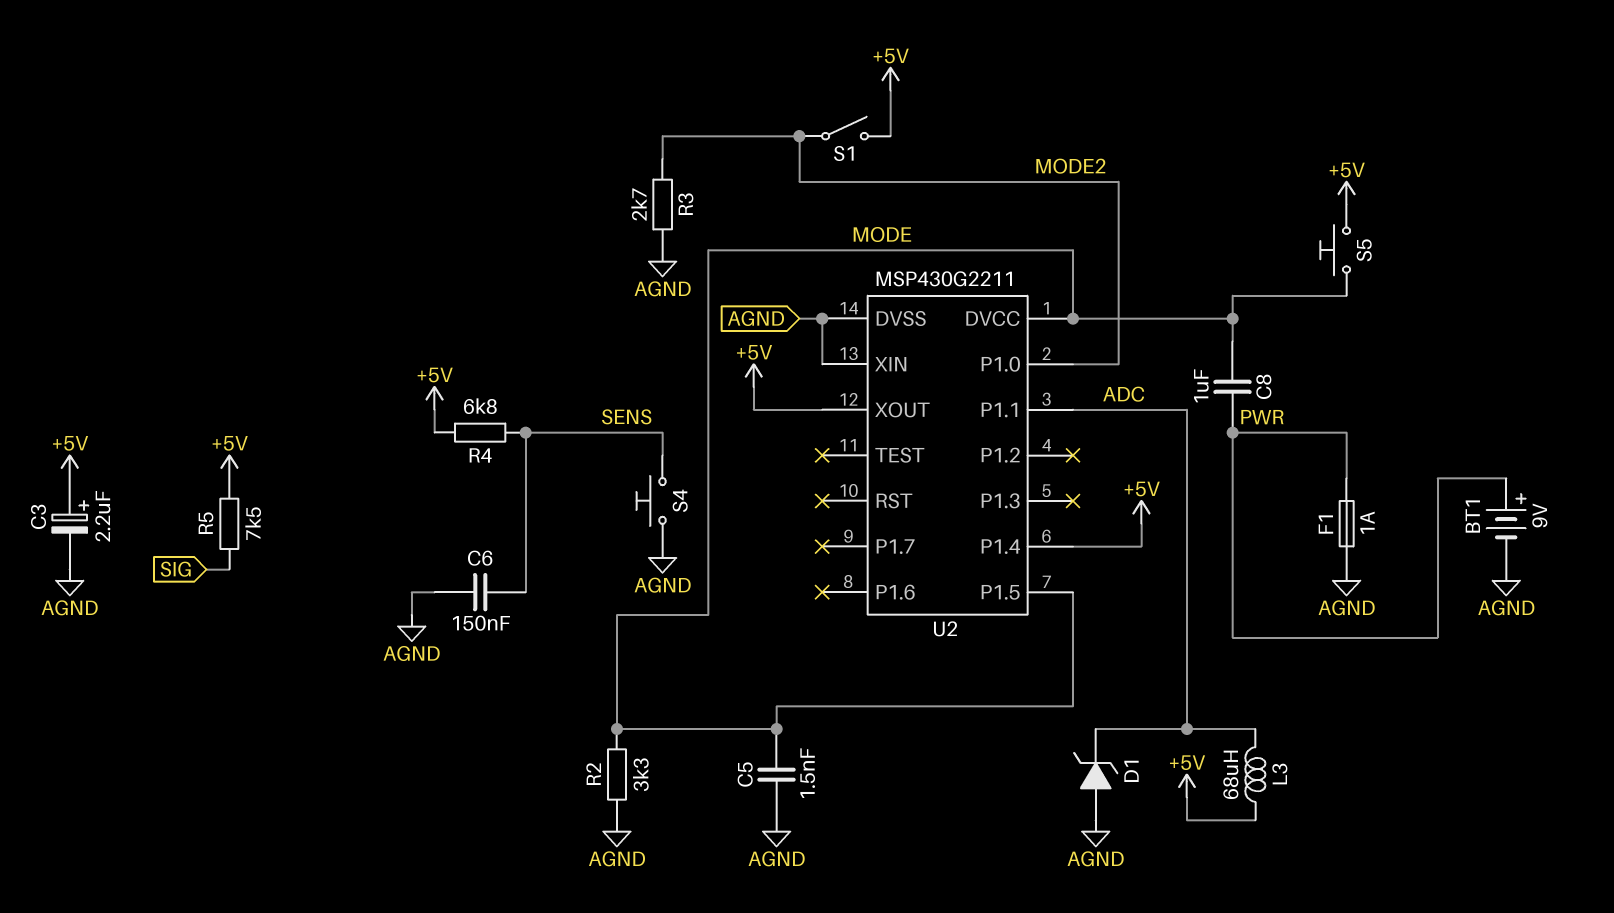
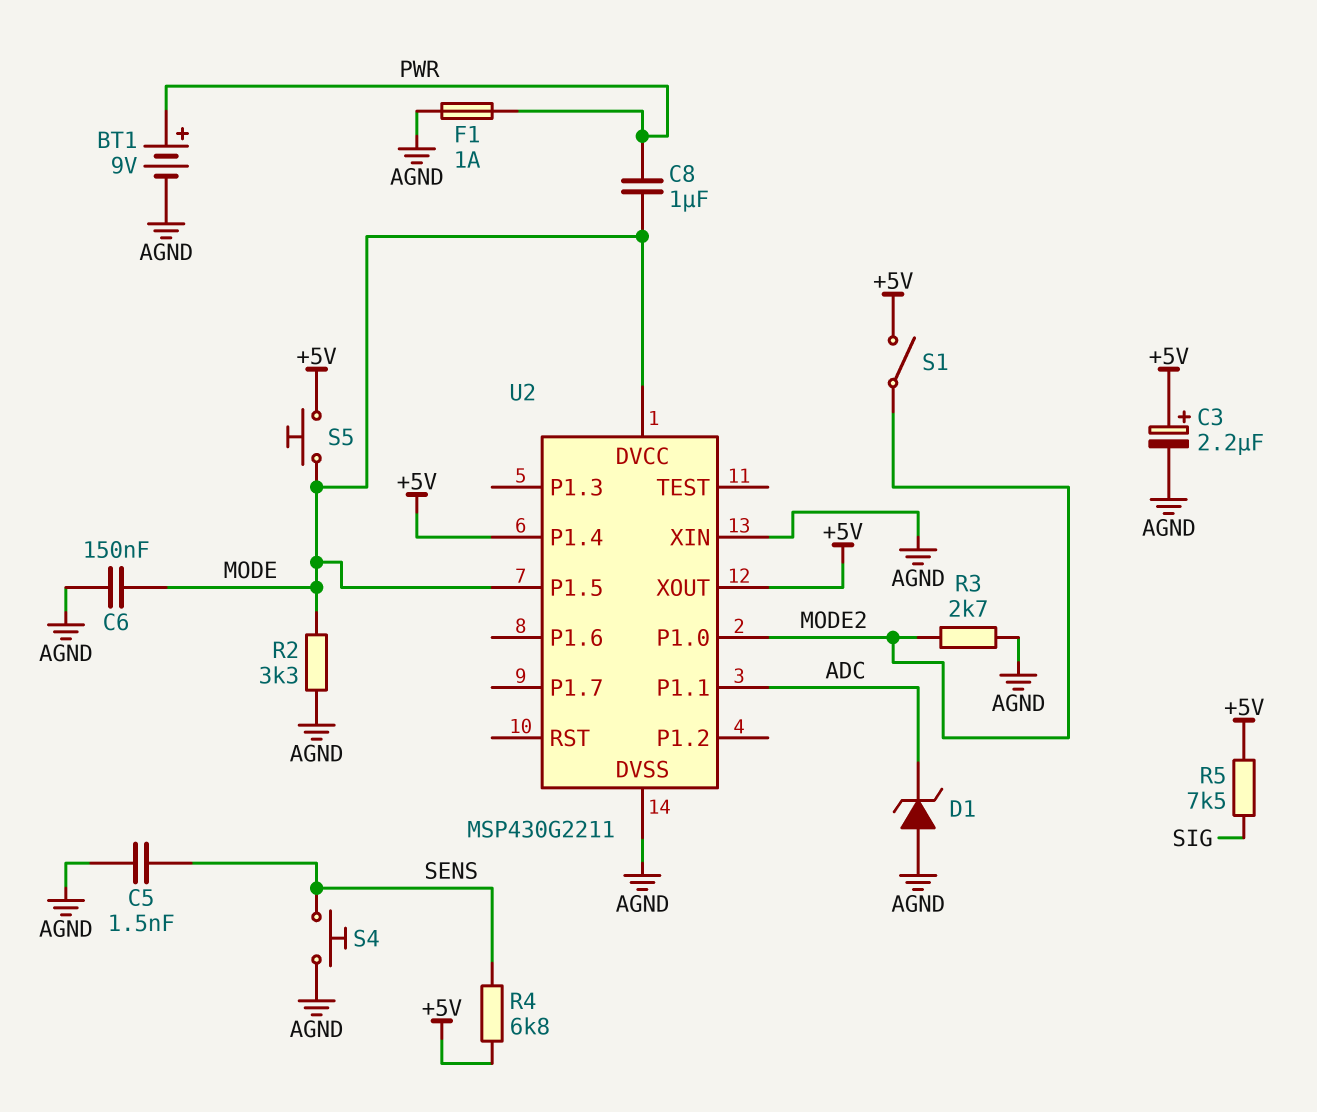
C5: 1.5nF (AGND, MODE) -> 1.5nF (AGND, SENS)
C6: 150nF (AGND, SENS) -> 150nF (AGND, MODE)
L3: 68uH (+5V, ADC) -> none

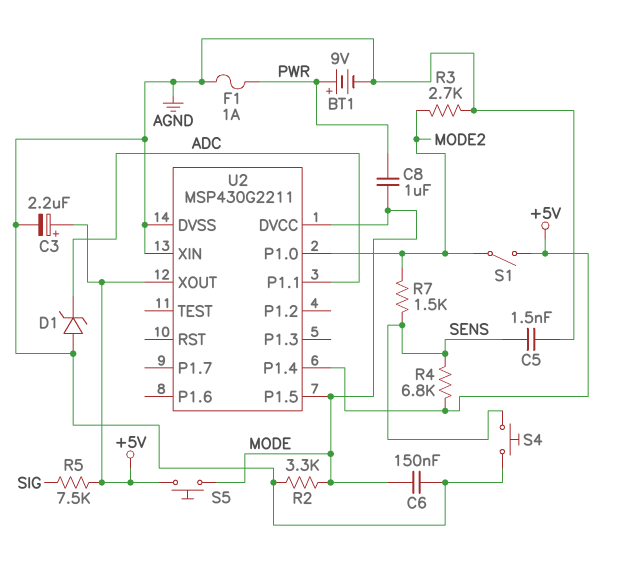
R7: none -> 1.5k (MODE2, SENS)

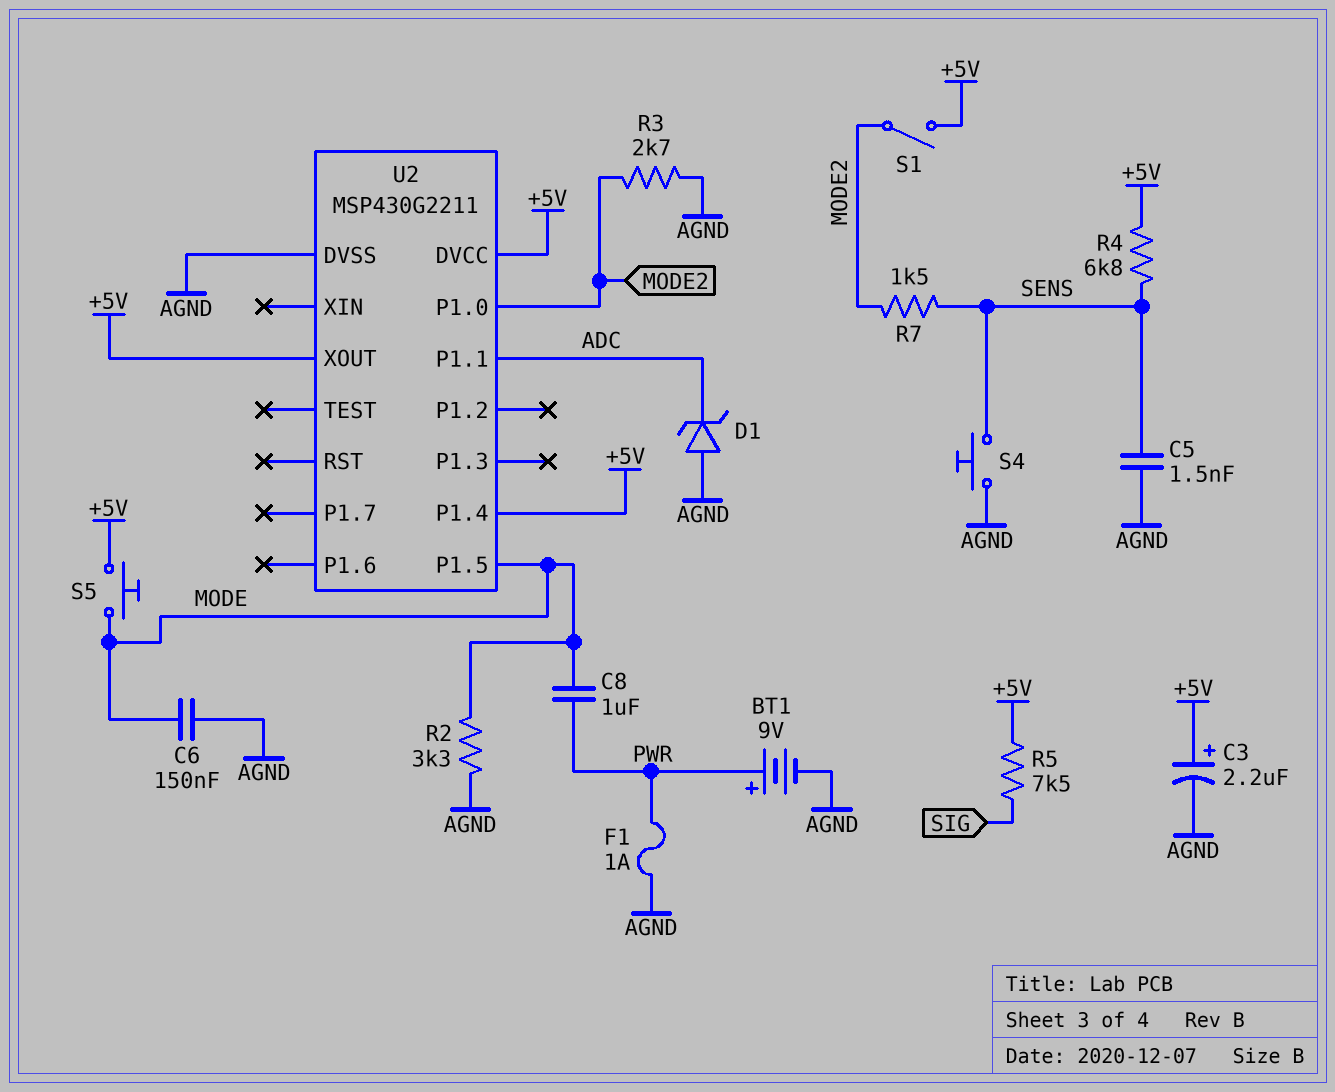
U2 pin DVCC: MODE -> +5V
U2 pin XIN: AGND -> none

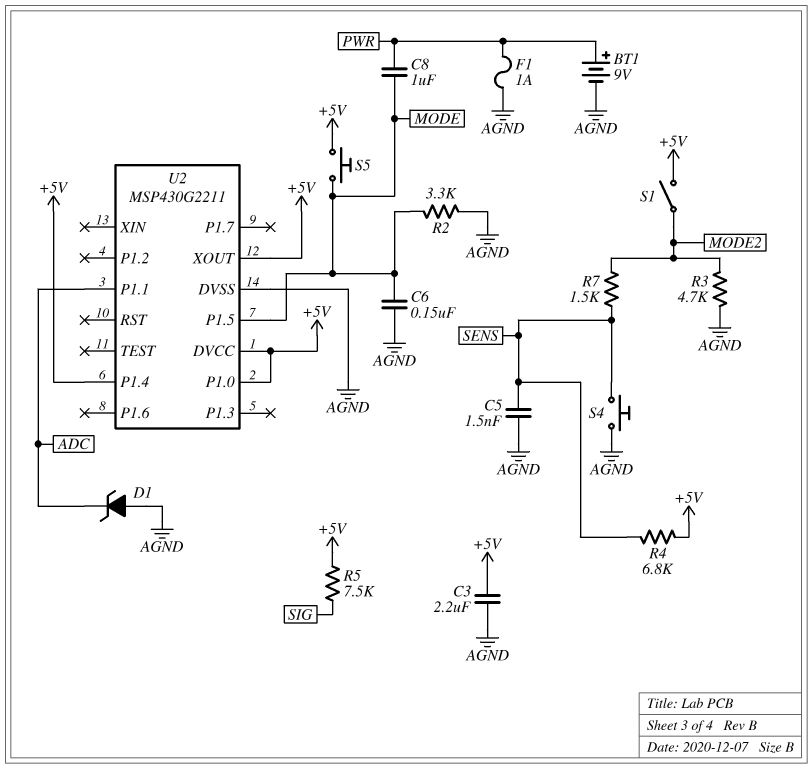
C3: 2.2uF (plus +5V, minus AGND) -> 2.2uF (+5V, AGND)
R3: 2.7k (AGND, MODE2) -> 4.7k (AGND, MODE2)
U2 pin P1.0: MODE2 -> +5V

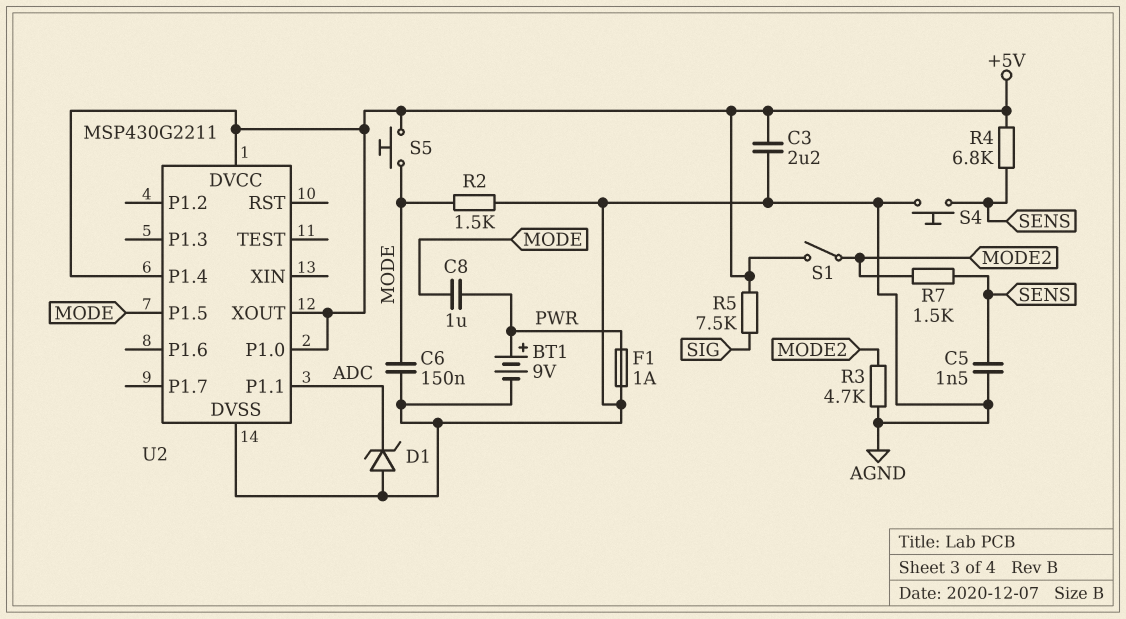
R2: 3.3k (AGND, MODE) -> 1.5k (AGND, MODE)

